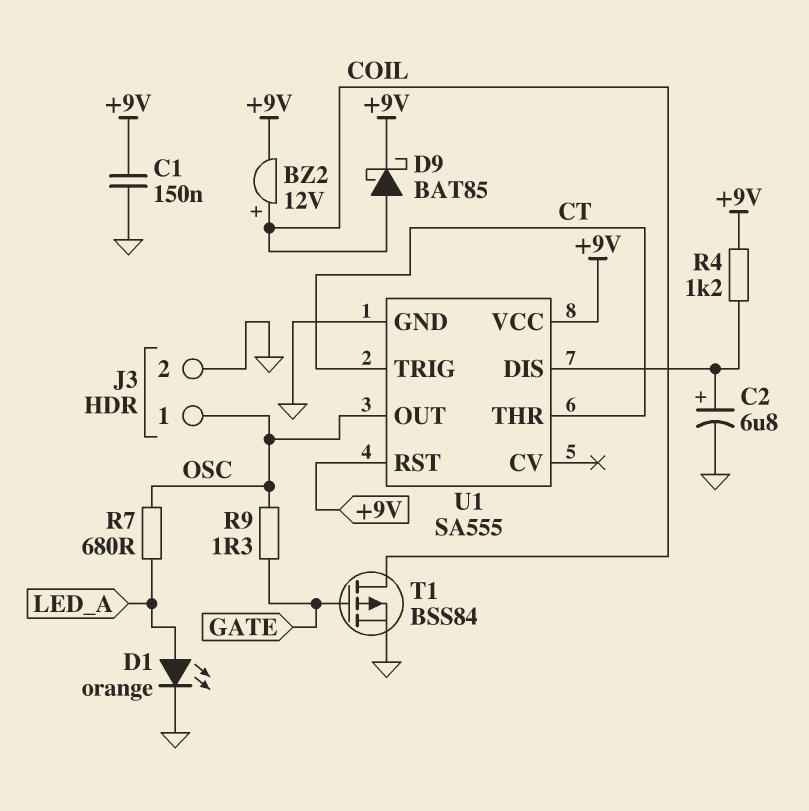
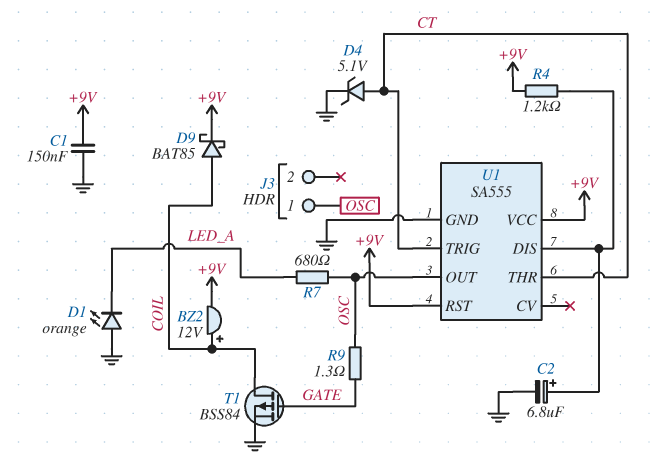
D1: LED orange (A LED_A, K GND) -> LED orange (A GND, K LED_A)
D4: none -> zener 5.1V (A CT, K GND)
J3 pin 2: GND -> none

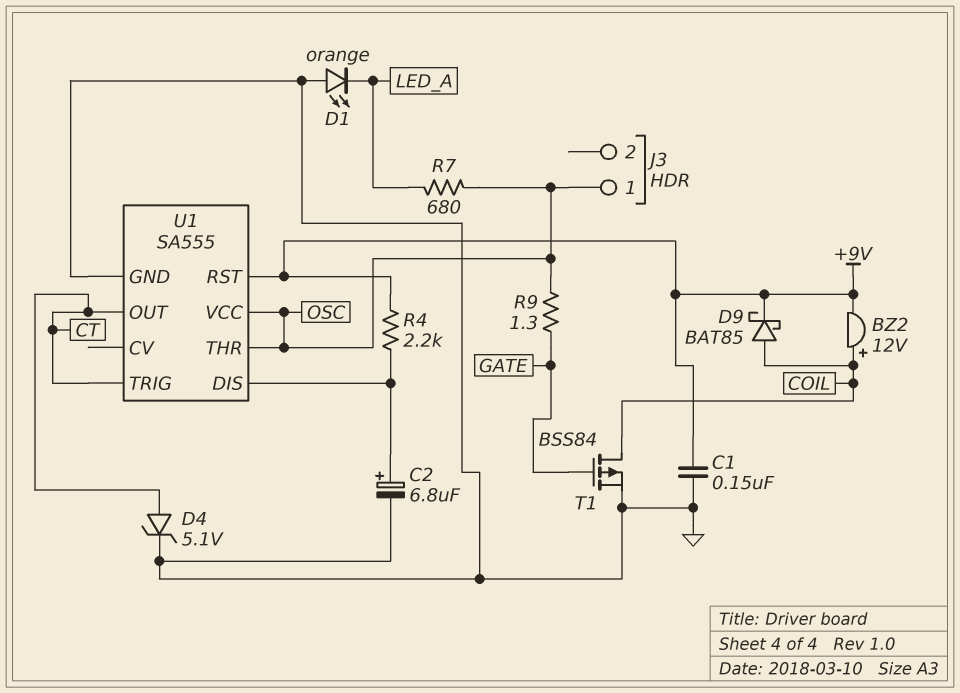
R4: 1.2k (+9V, U1/DIS) -> 2.2k (+9V, U1/DIS)
U1 pin OUT: OSC -> CT
U1 pin THR: CT -> OSC
U1 pin VCC: +9V -> OSC

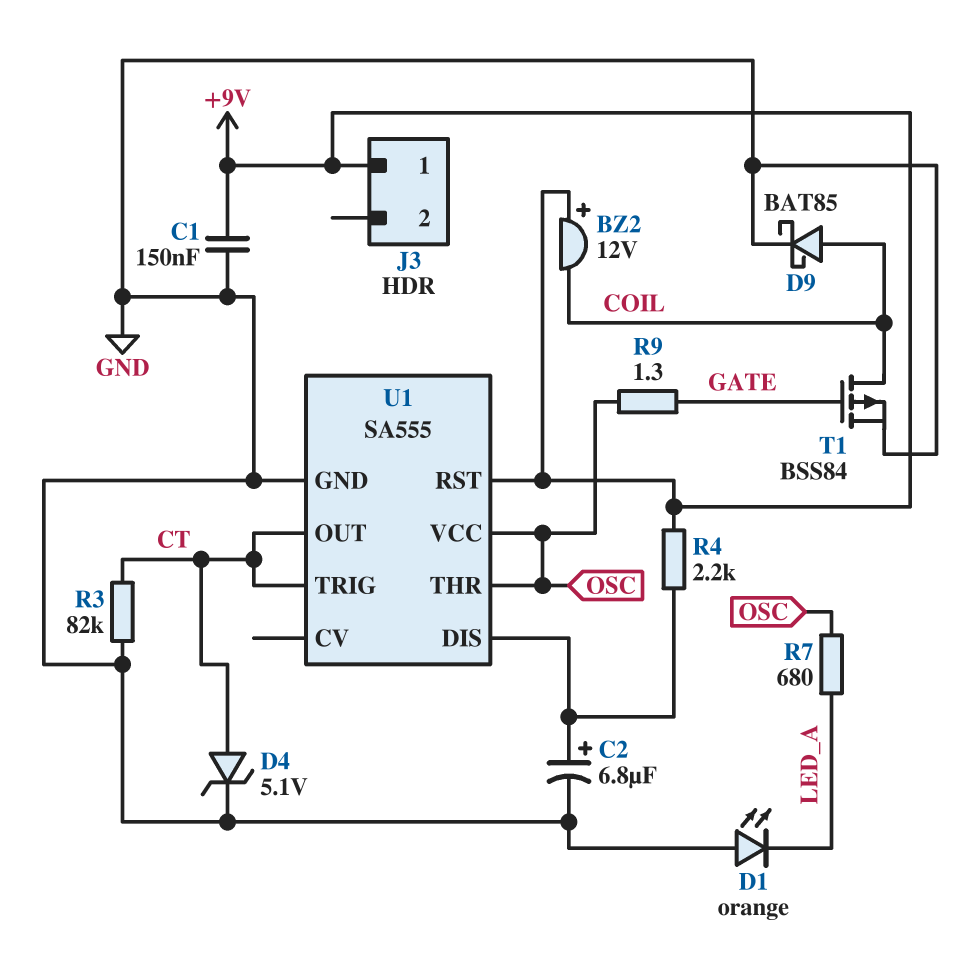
BZ2: buzzer 12V (plus COIL, minus +9V) -> buzzer 12V (plus +9V, minus COIL)
D9: schottky BAT85 (A COIL, K +9V) -> schottky BAT85 (A COIL, K GND)
J3 pin 1: OSC -> +9V
R3: none -> 82k (CT, GND)

